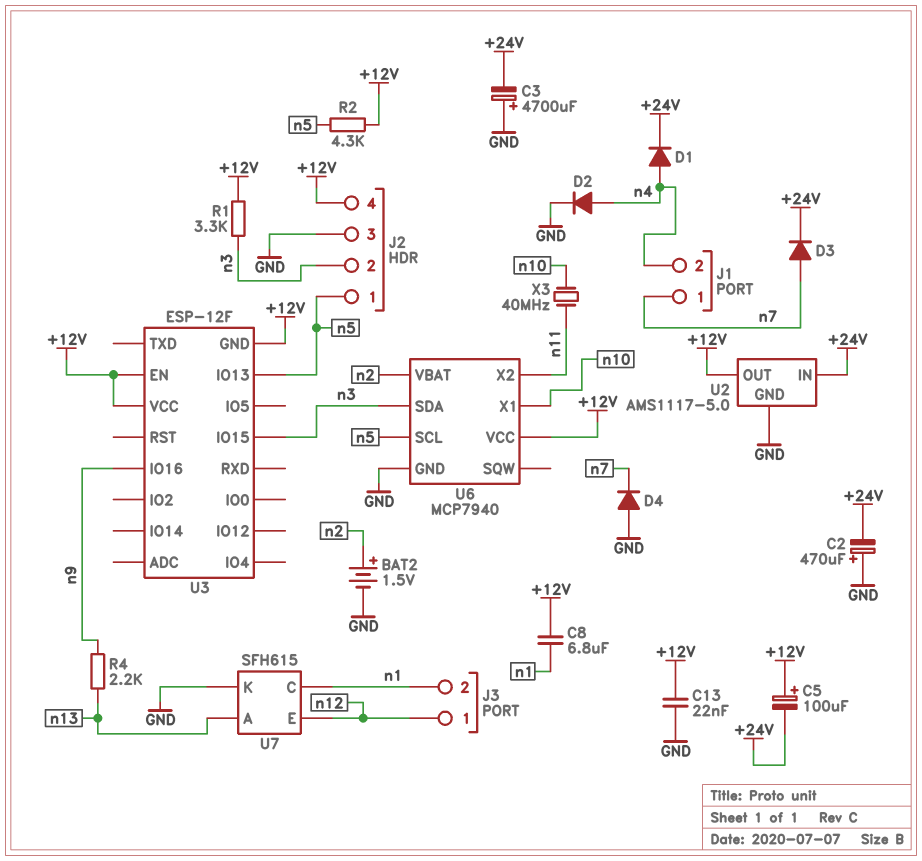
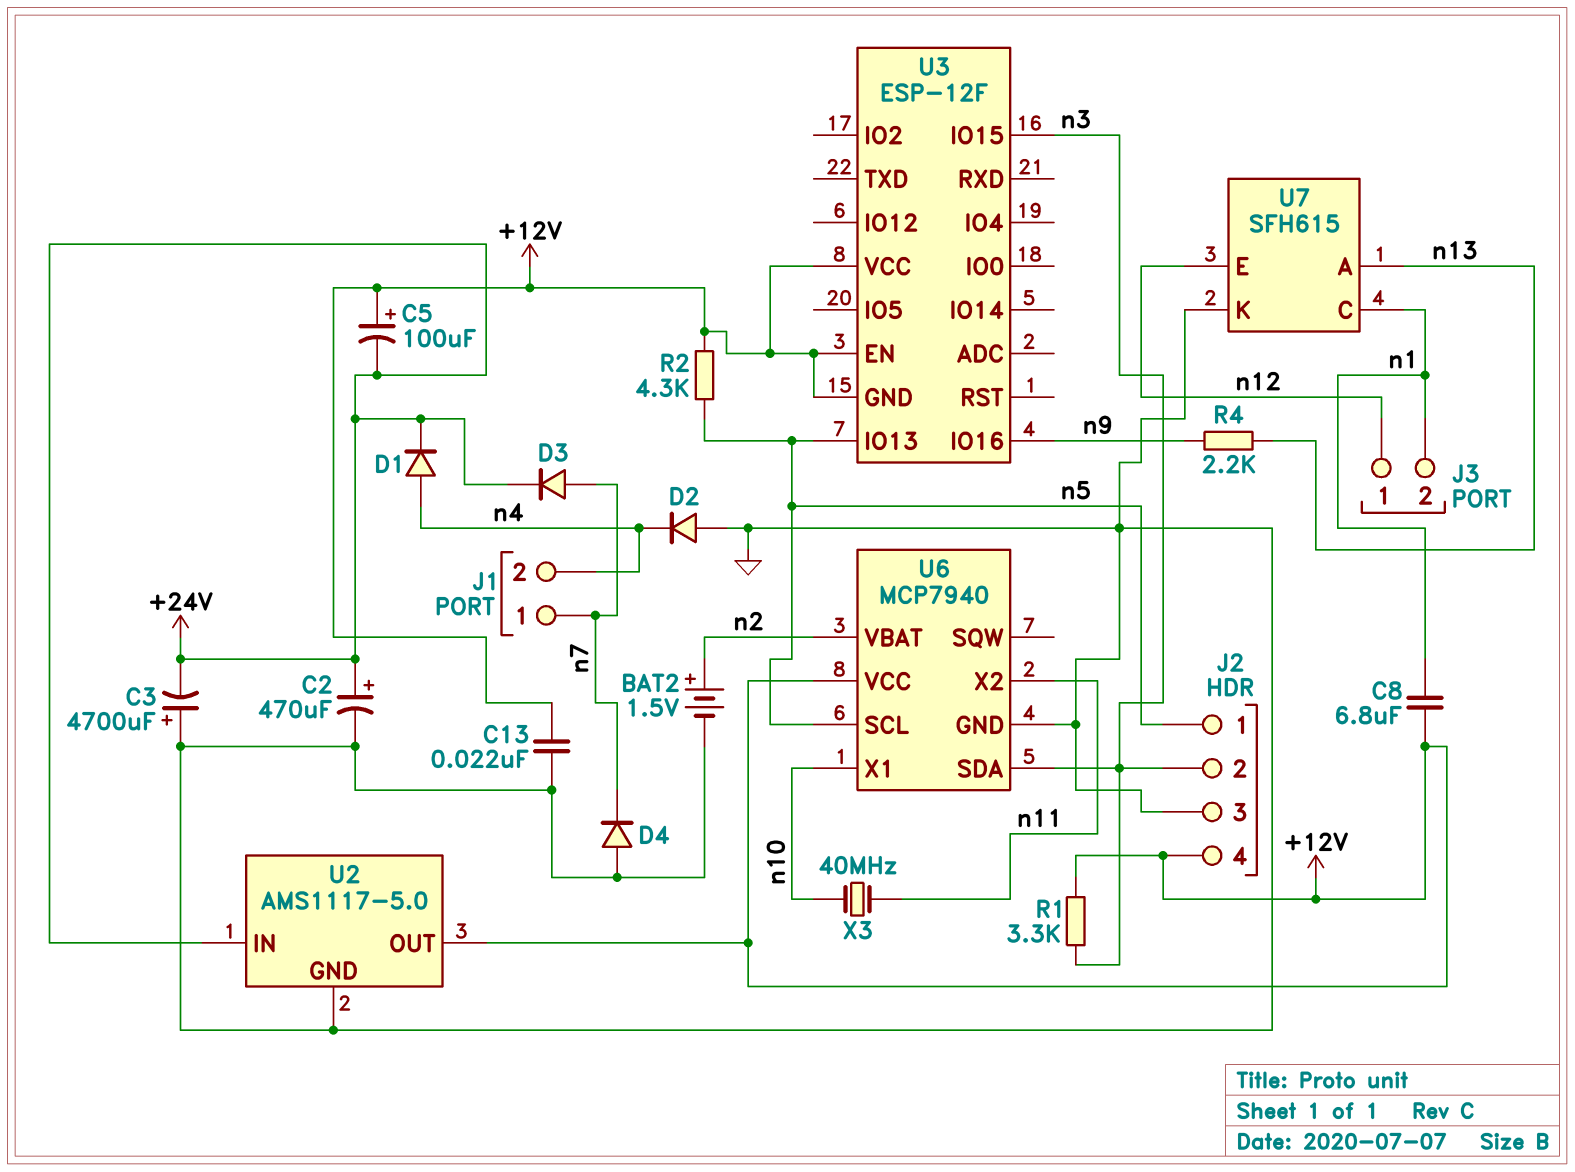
C2: 470uF (plus GND, minus +24V) -> 470uF (plus +24V, minus GND)
D2: diode (A n4, K GND) -> diode (A GND, K n4)

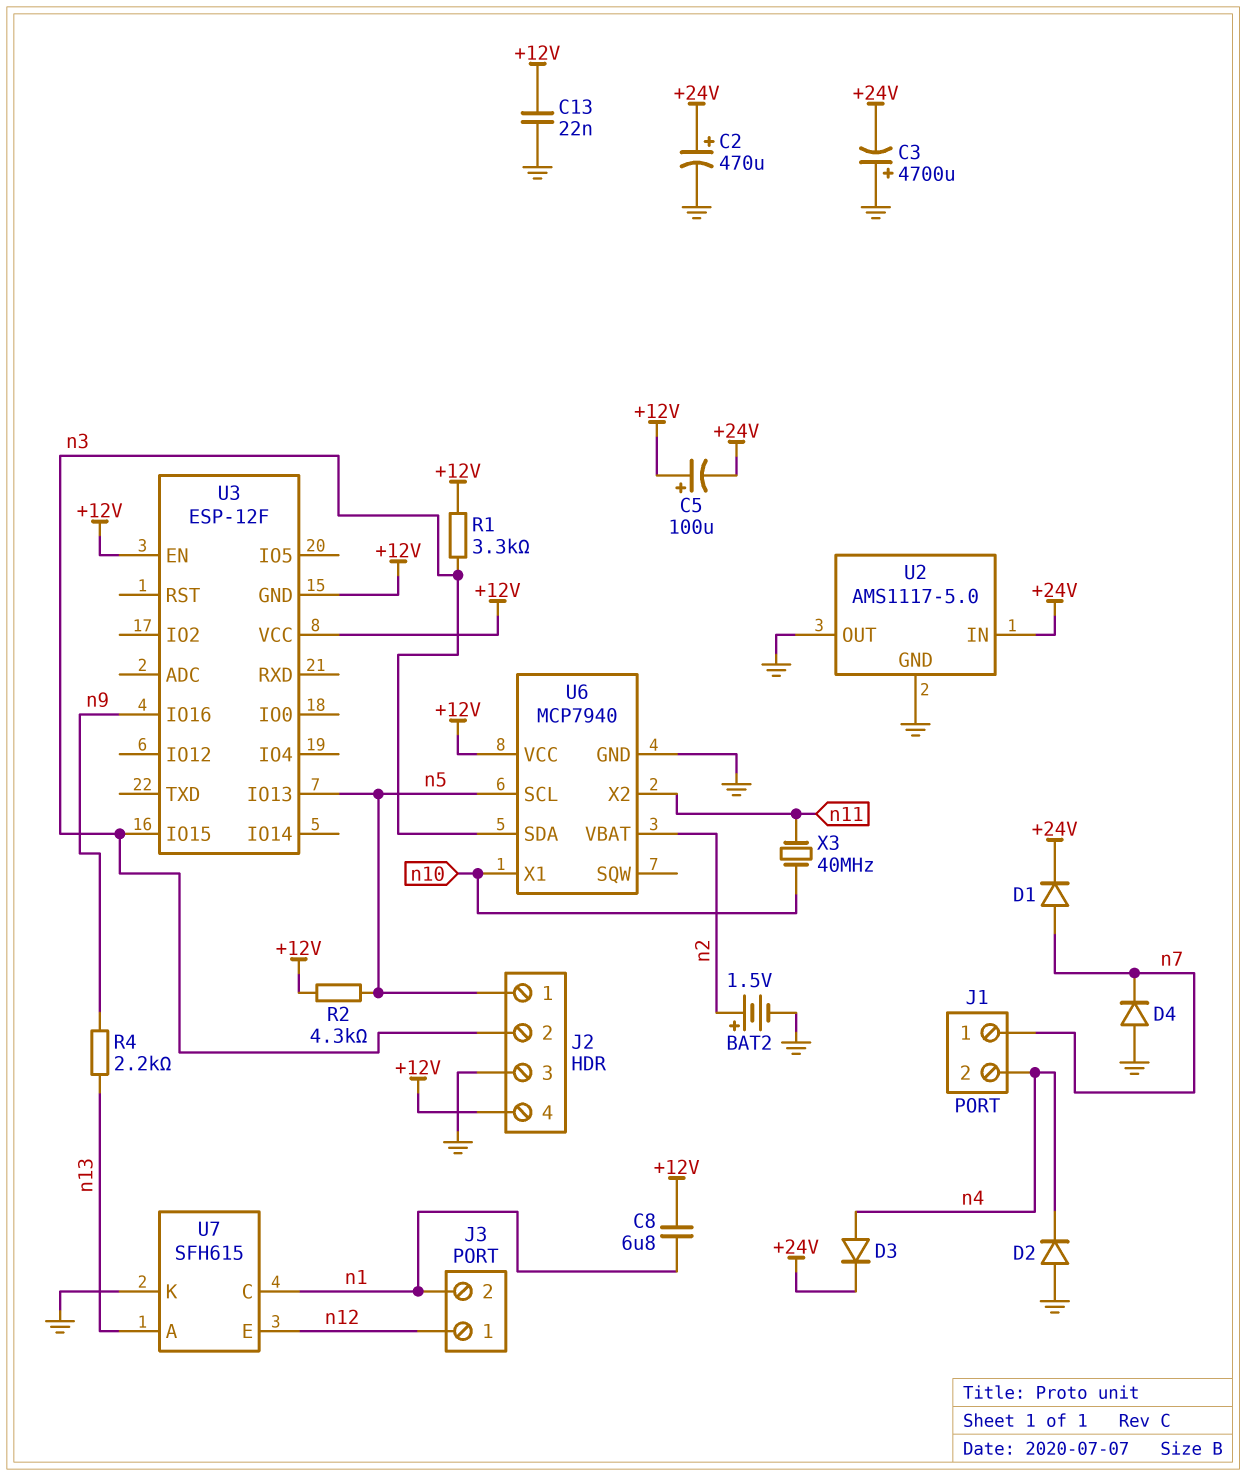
D1: diode (A n4, K +24V) -> diode (A n7, K +24V)
D3: diode (A n7, K +24V) -> diode (A n4, K +24V)
U2 pin OUT: +12V -> GND

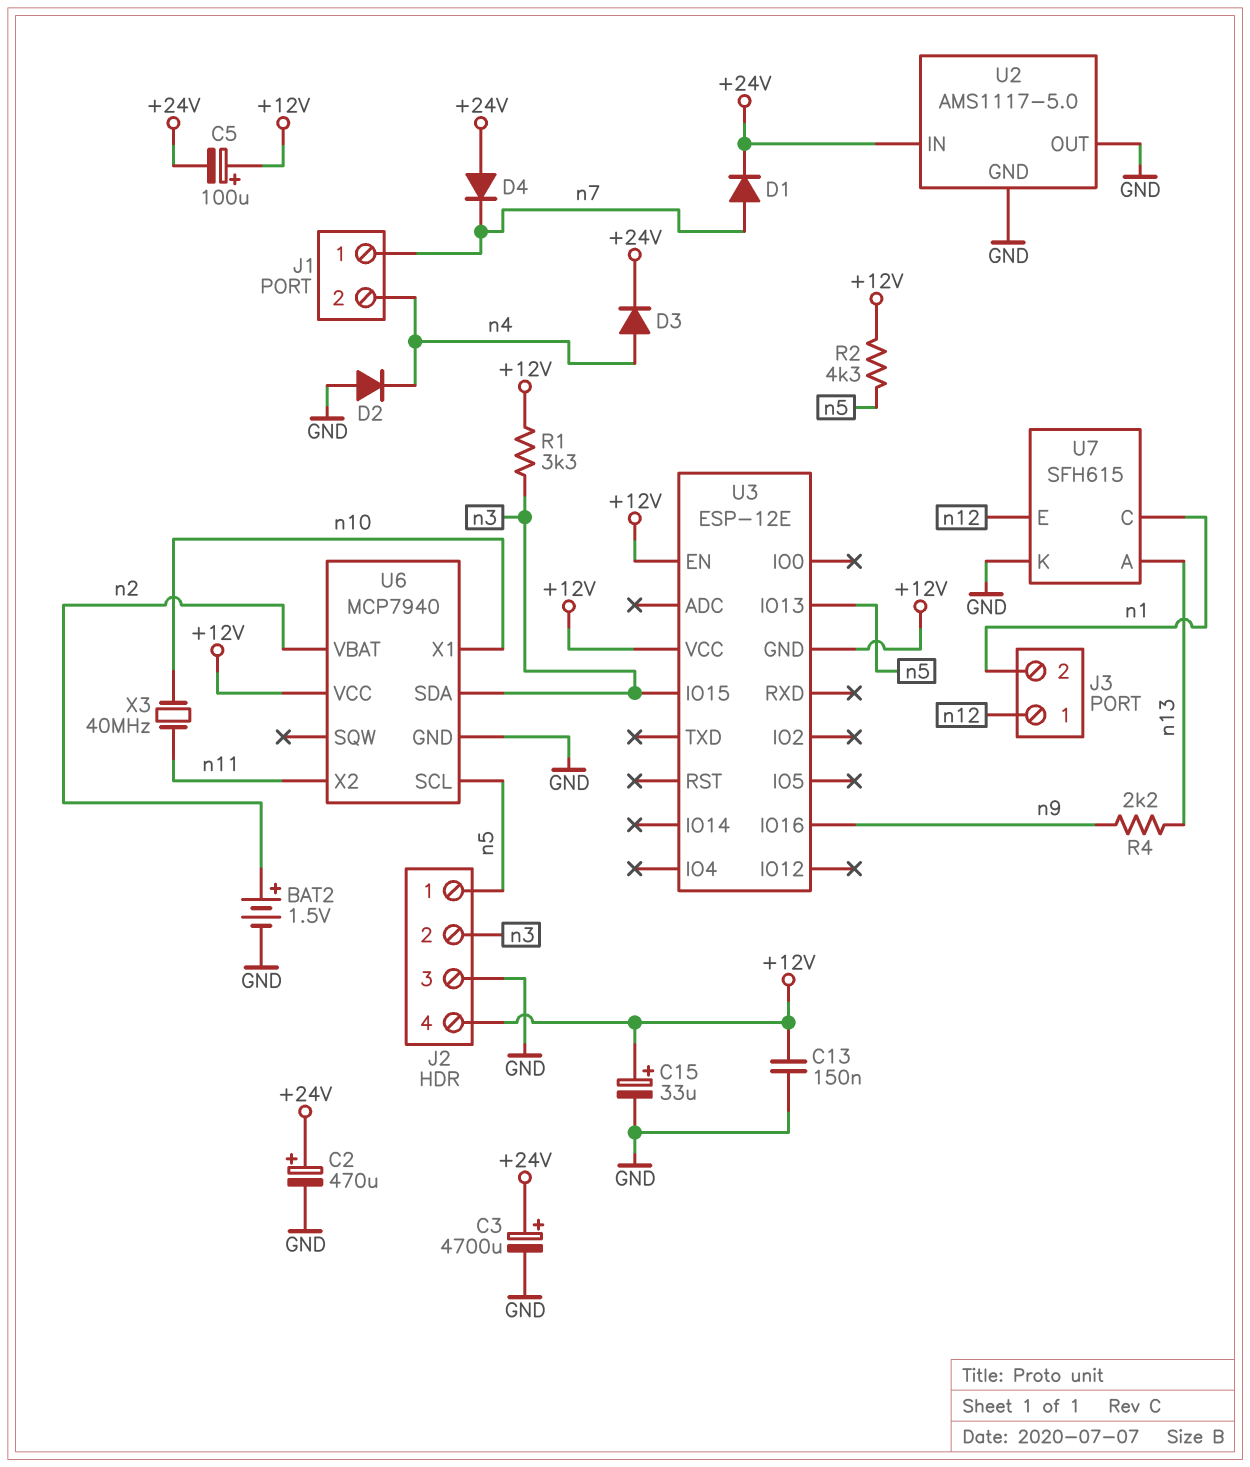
C3: 4700uF (plus GND, minus +24V) -> 4700uF (plus +24V, minus GND)
C8: 6.8uF (+12V, n1) -> none
C13: 22nF (+12V, GND) -> 150nF (+12V, GND)
C15: none -> 33uF (plus +12V, minus GND)
D4: diode (A GND, K n7) -> diode (A +24V, K n7)
U3: ESP-12F -> ESP-12E

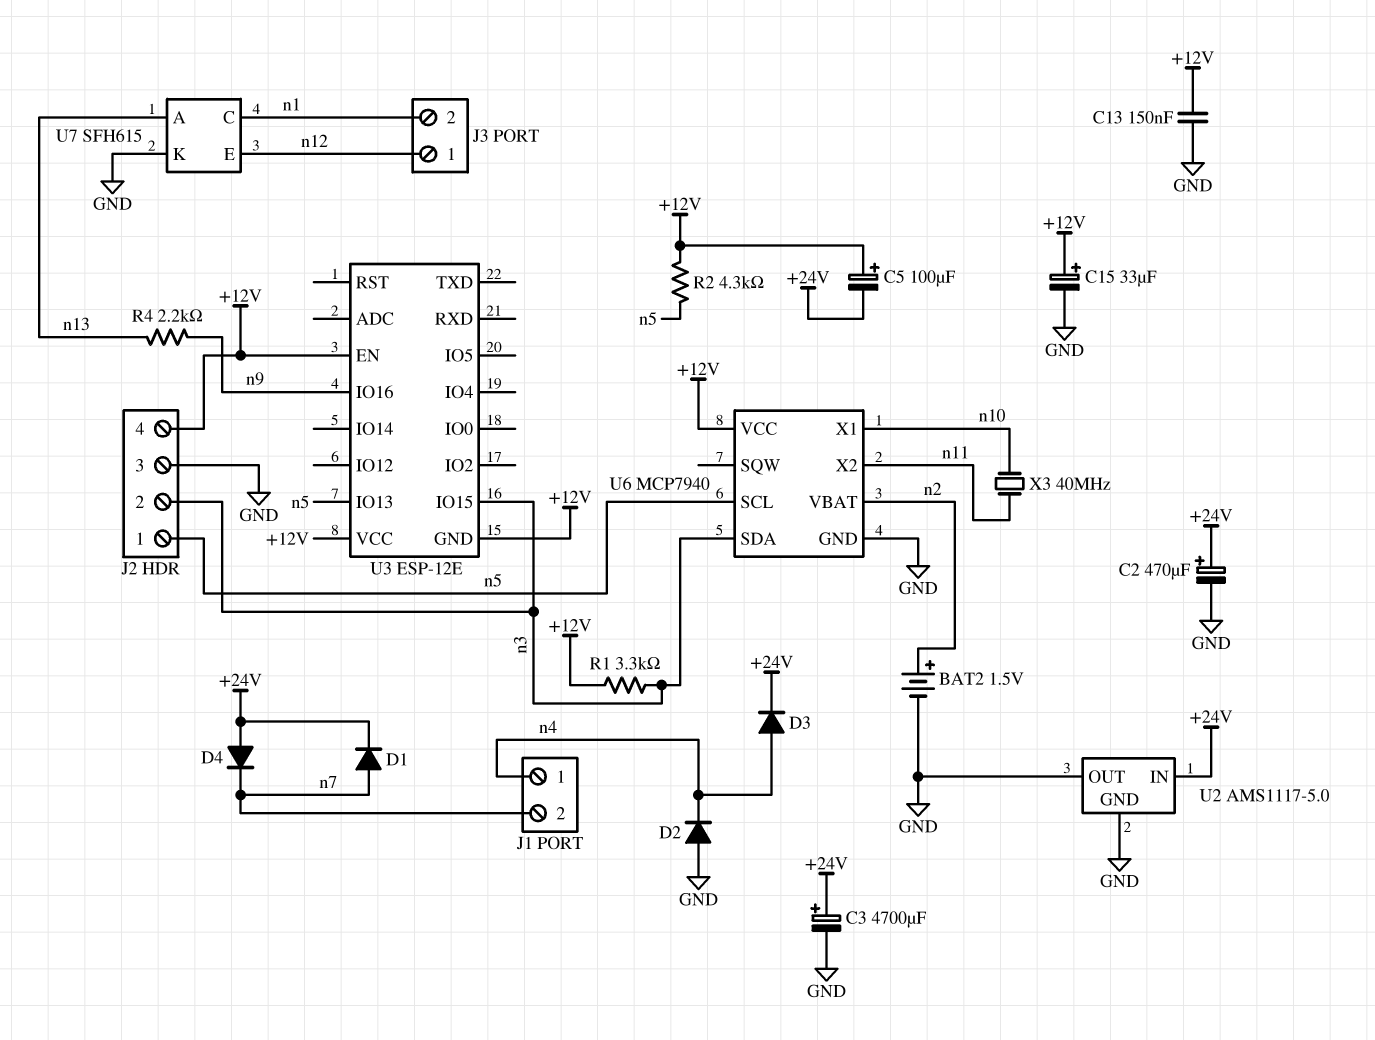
J1 pin 1: n7 -> n4
J1 pin 2: n4 -> n7

